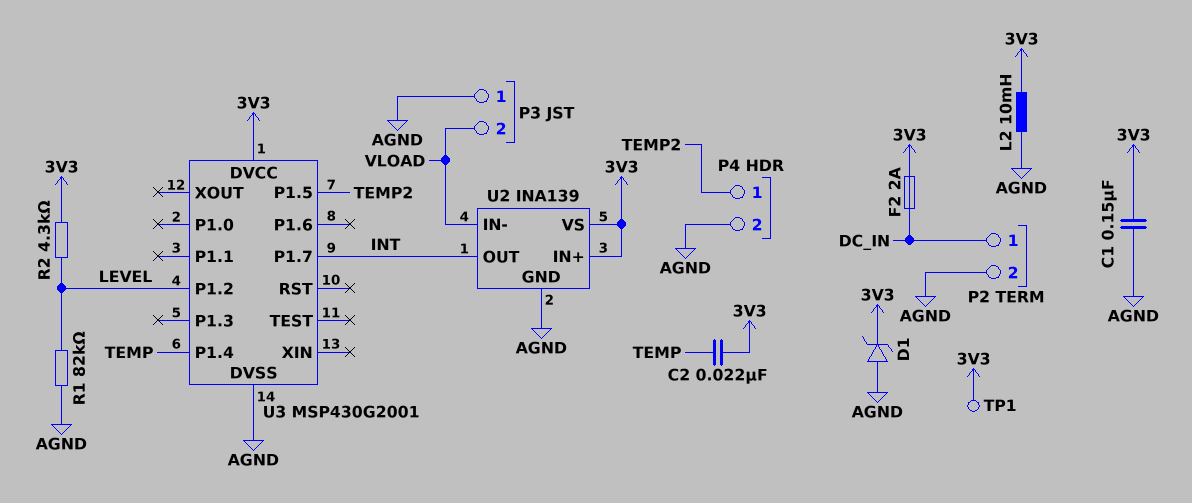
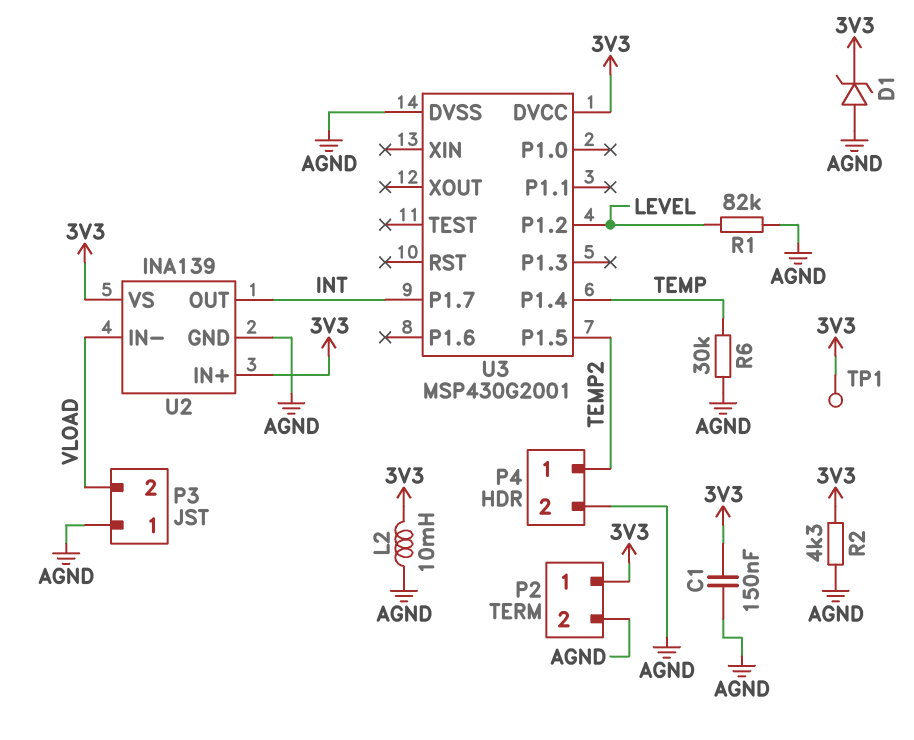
C2: 22nF (3V3, TEMP) -> none
F2: 2A (3V3, DC_IN) -> none
P2 pin 1: DC_IN -> 3V3
R2: 4.3k (3V3, LEVEL) -> 4.3k (3V3, AGND)
R6: none -> 30k (AGND, TEMP)

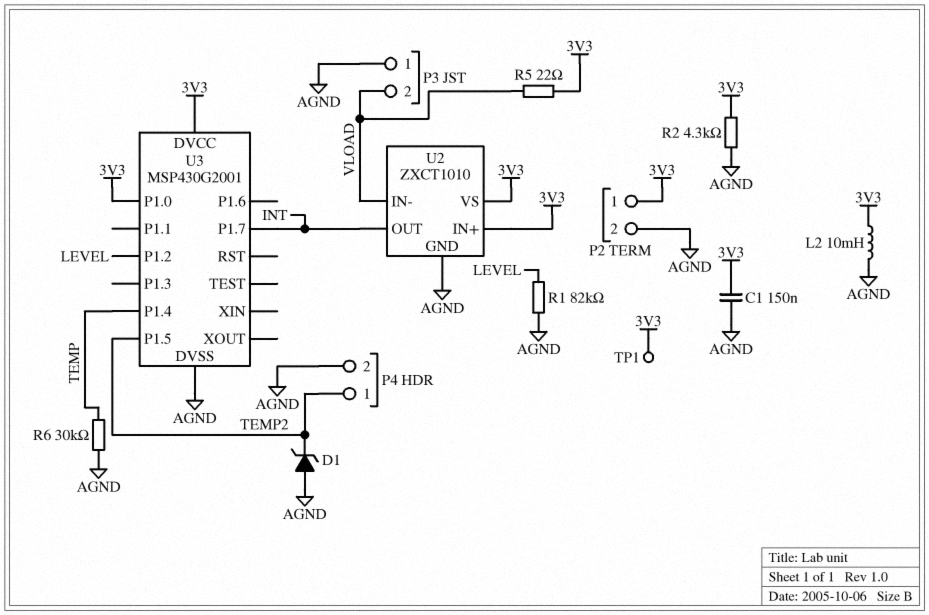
D1: zener (A AGND, K 3V3) -> zener (A AGND, K TEMP2)
R5: none -> 22 (3V3, VLOAD)
U2: INA139 -> ZXCT1010
U3 pin P1.0: none -> 3V3

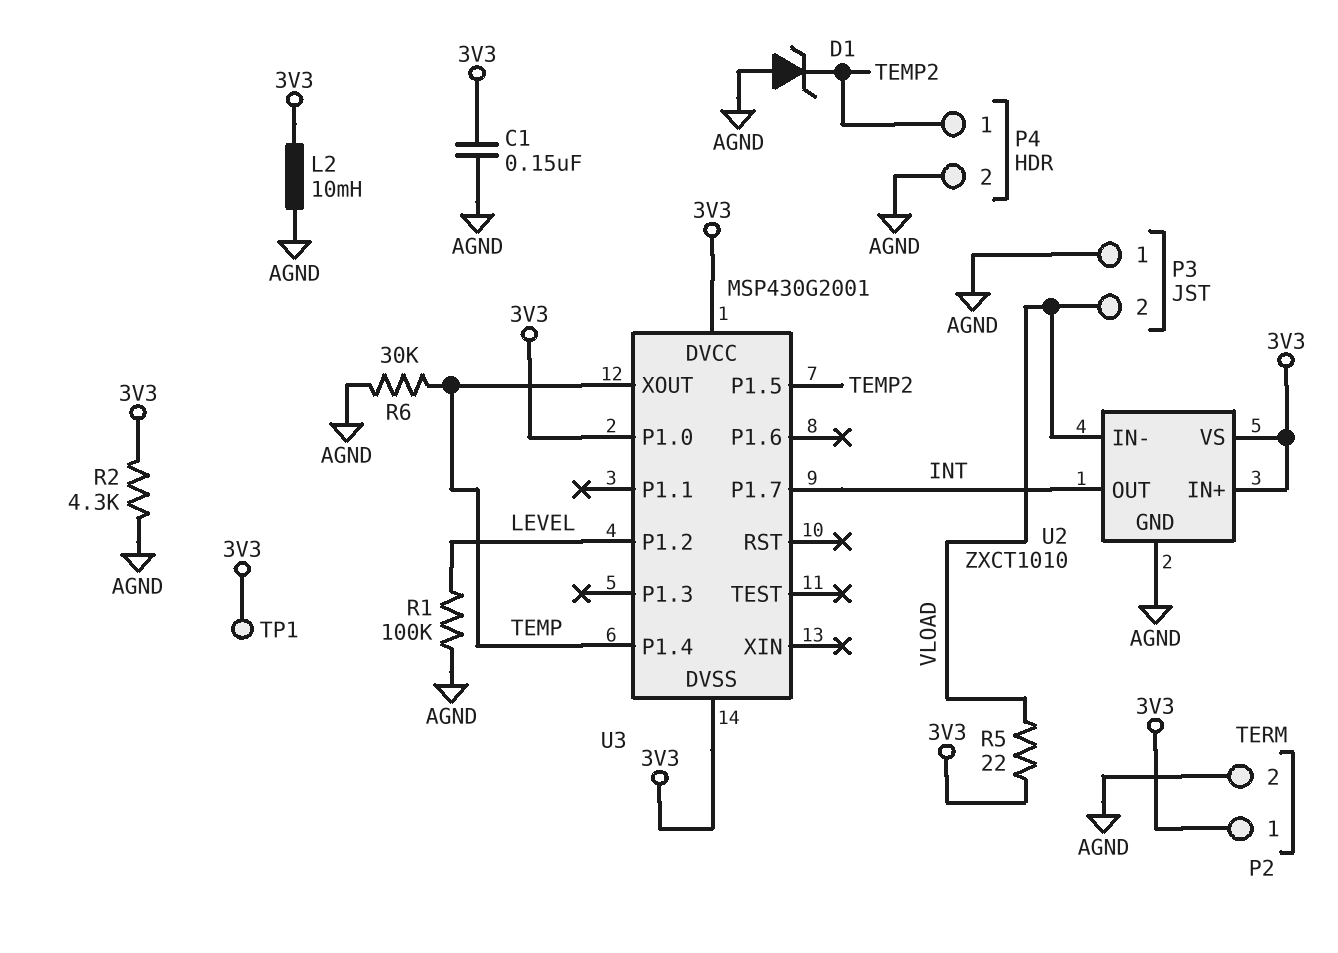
R1: 82k (AGND, LEVEL) -> 100k (AGND, LEVEL)
U3 pin DVSS: AGND -> 3V3
U3 pin XOUT: none -> TEMP

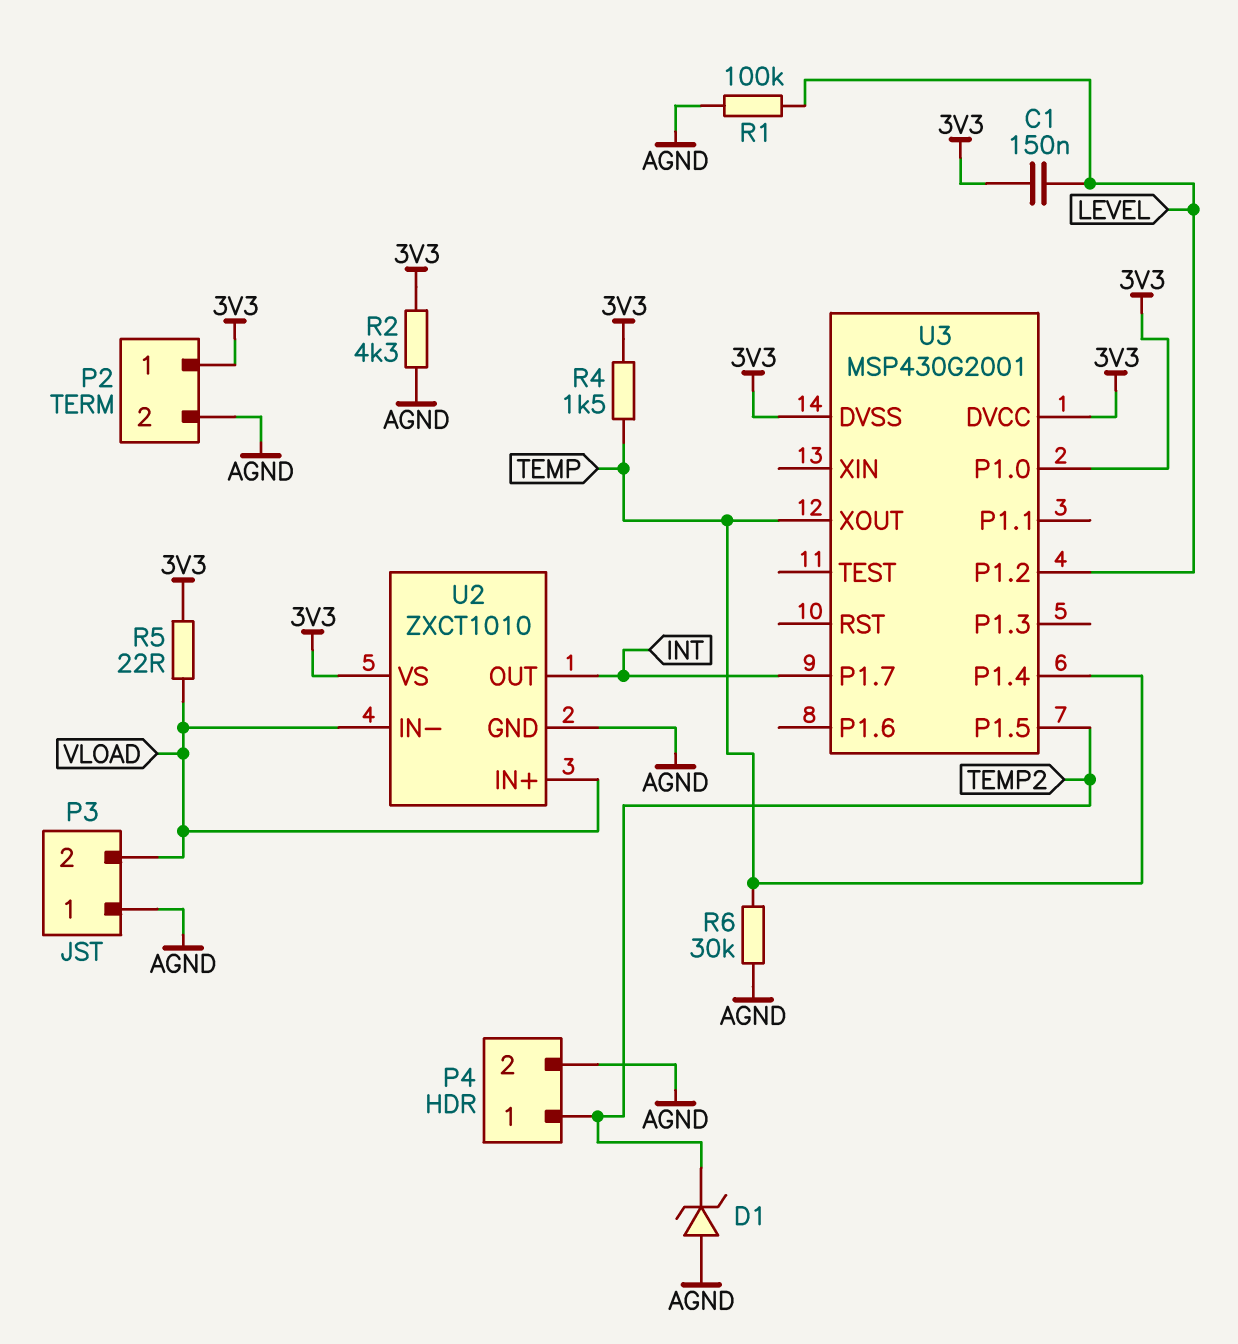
C1: 150nF (3V3, AGND) -> 150nF (3V3, LEVEL)
L2: 10mH (3V3, AGND) -> none
R4: none -> 1.5k (3V3, TEMP)
TP1: test point (3V3) -> none
U2 pin IN+: 3V3 -> VLOAD

